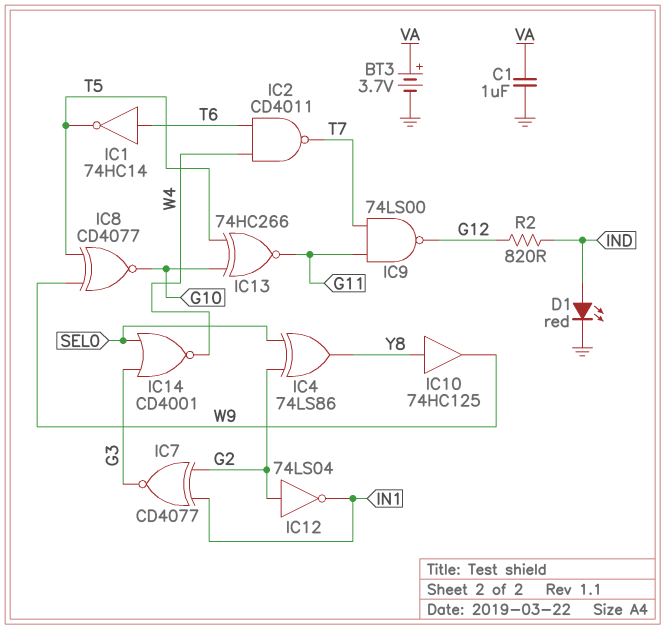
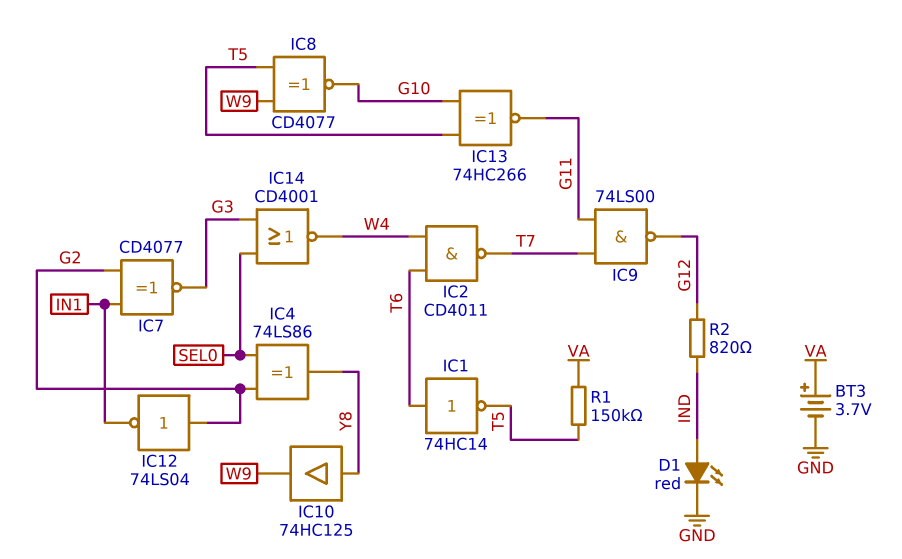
C1: 1uF (GND, VA) -> none
R1: none -> 150k (T5, VA)

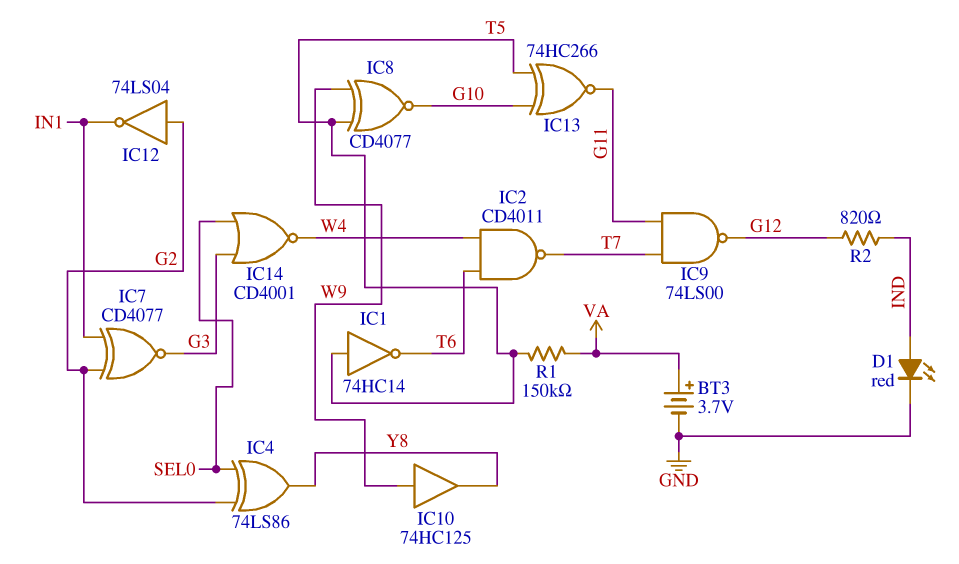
IC1: NOT 74HC14 (in T6, out T5) -> NOT 74HC14 (in T5, out T6)
IC10: buffer 74HC125 (in Y8, out W9) -> buffer 74HC125 (in W9, out Y8)

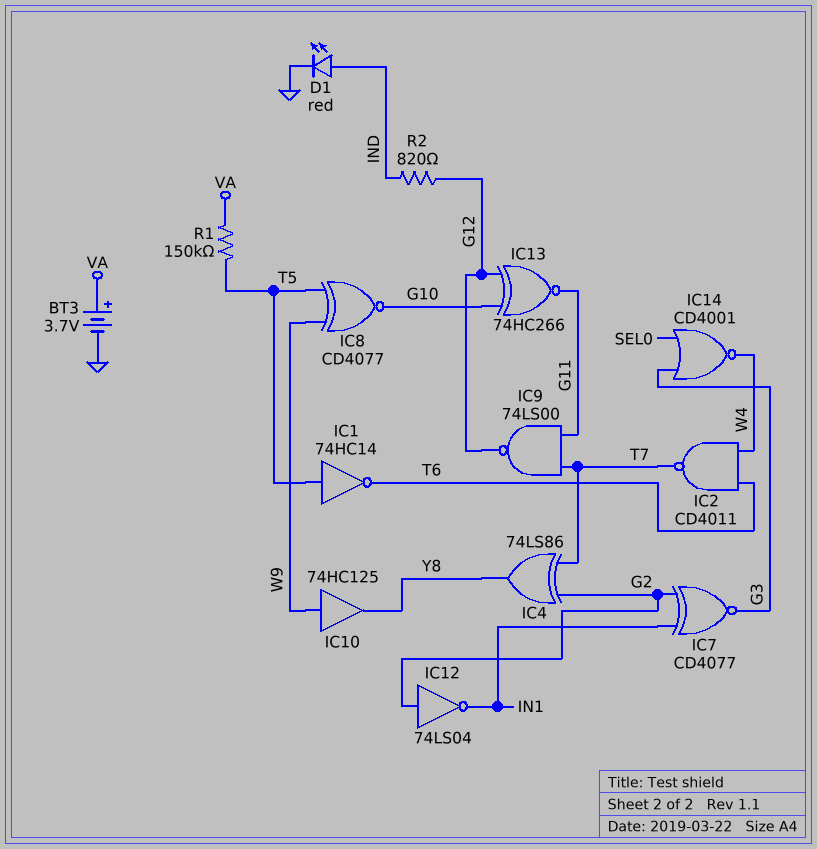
IC4: XOR 74LS86 (in G2, in SEL0, out Y8) -> XOR 74LS86 (in G2, in T7, out Y8)
IC13: XNOR 74HC266 (in G10, in T5, out G11) -> XNOR 74HC266 (in G10, in G12, out G11)

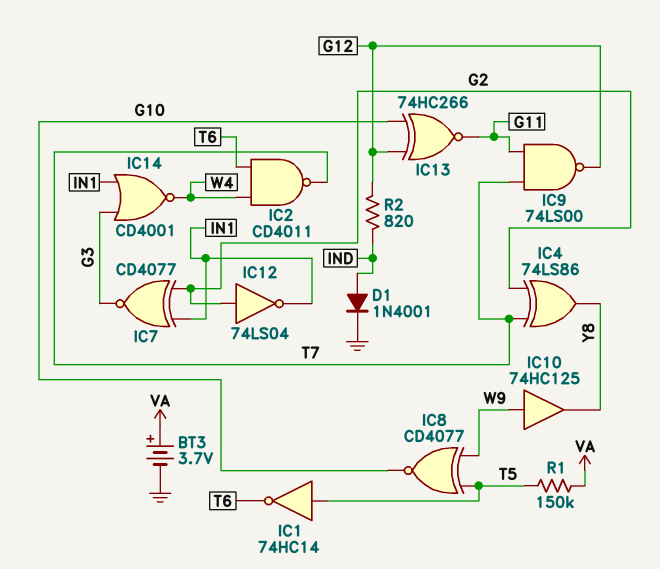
D1: LED red (A IND, K GND) -> diode 1N4001 (A IND, K GND)
IC14: NOR CD4001 (in G3, in SEL0, out W4) -> NOR CD4001 (in G3, in IN1, out W4)

